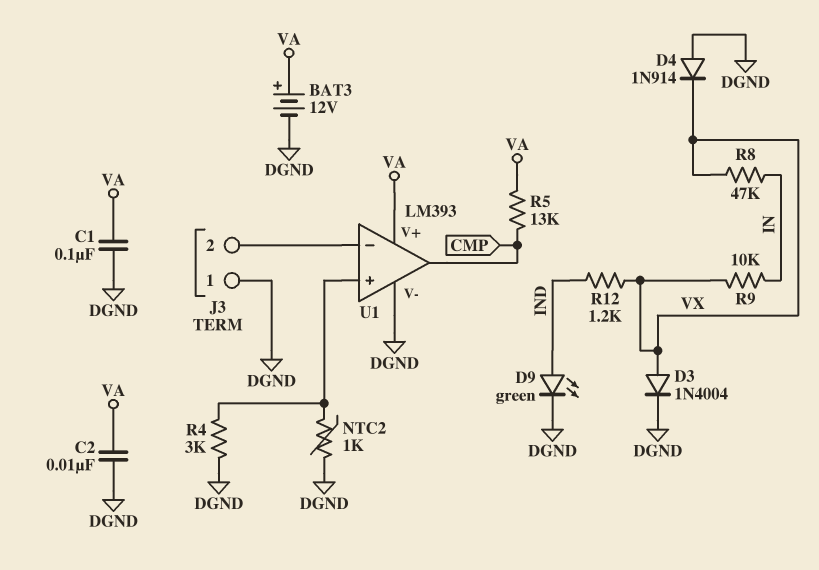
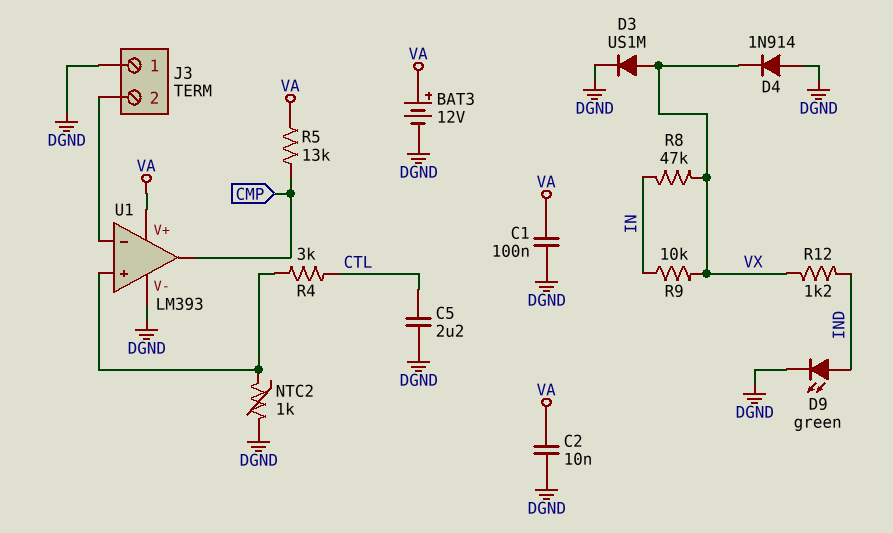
C5: none -> 2.2uF (CTL, DGND)
D3: diode 1N4004 (A VX, K DGND) -> diode US1M (A VX, K DGND)
R4: 3k (DGND, U1/in+) -> 3k (CTL, U1/in+)

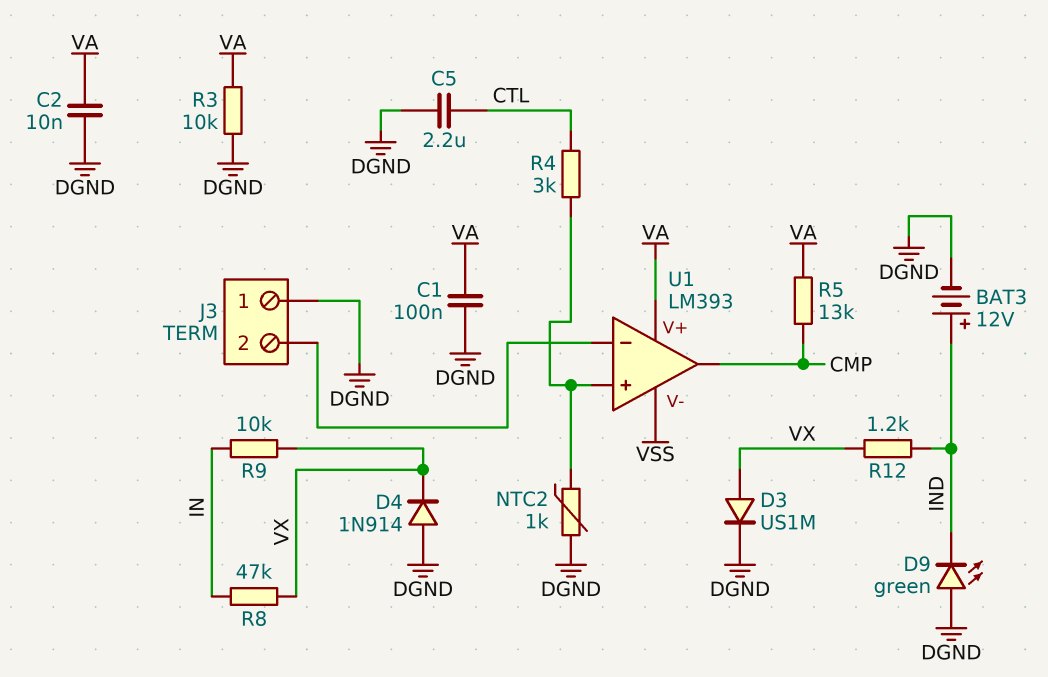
BAT3: 12V (plus VA, minus DGND) -> 12V (plus IND, minus DGND)
D9: LED green (A IND, K DGND) -> LED green (A DGND, K IND)
R3: none -> 10k (DGND, VA)
U1 pin V-: DGND -> VSS

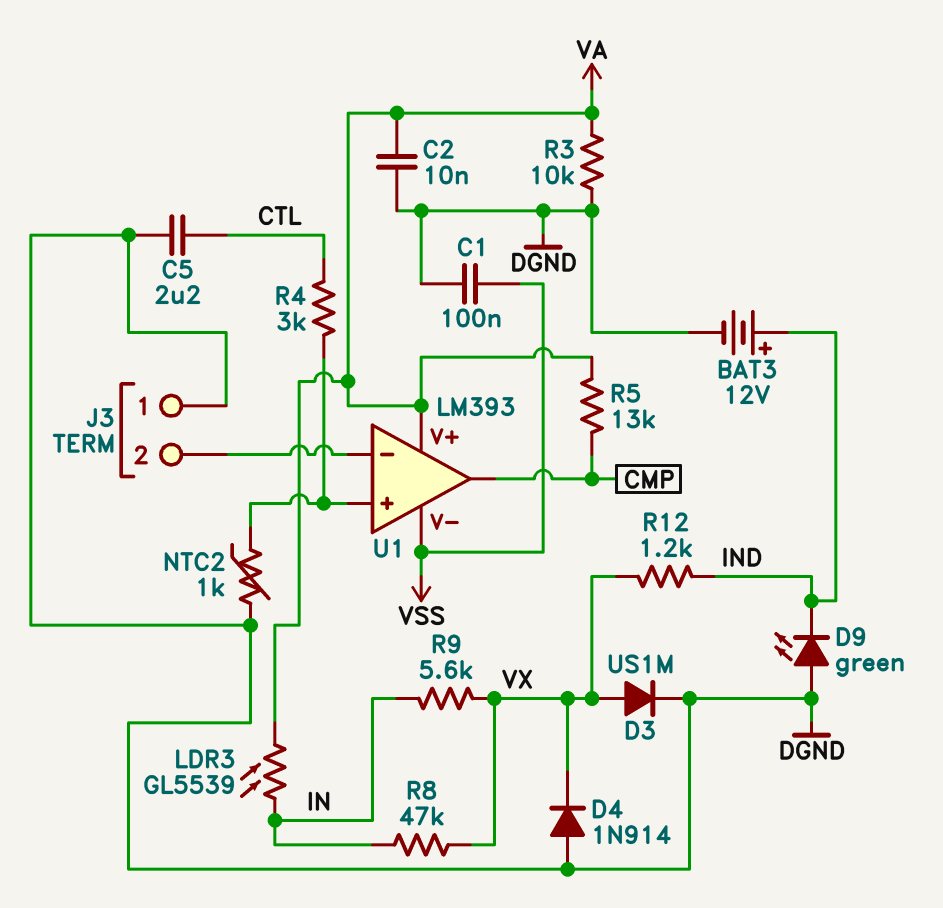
C1: 100nF (DGND, VA) -> 100nF (DGND, VSS)
LDR3: none -> GL5539 (IN, VA)
R9: 10k (IN, VX) -> 5.6k (IN, VX)

